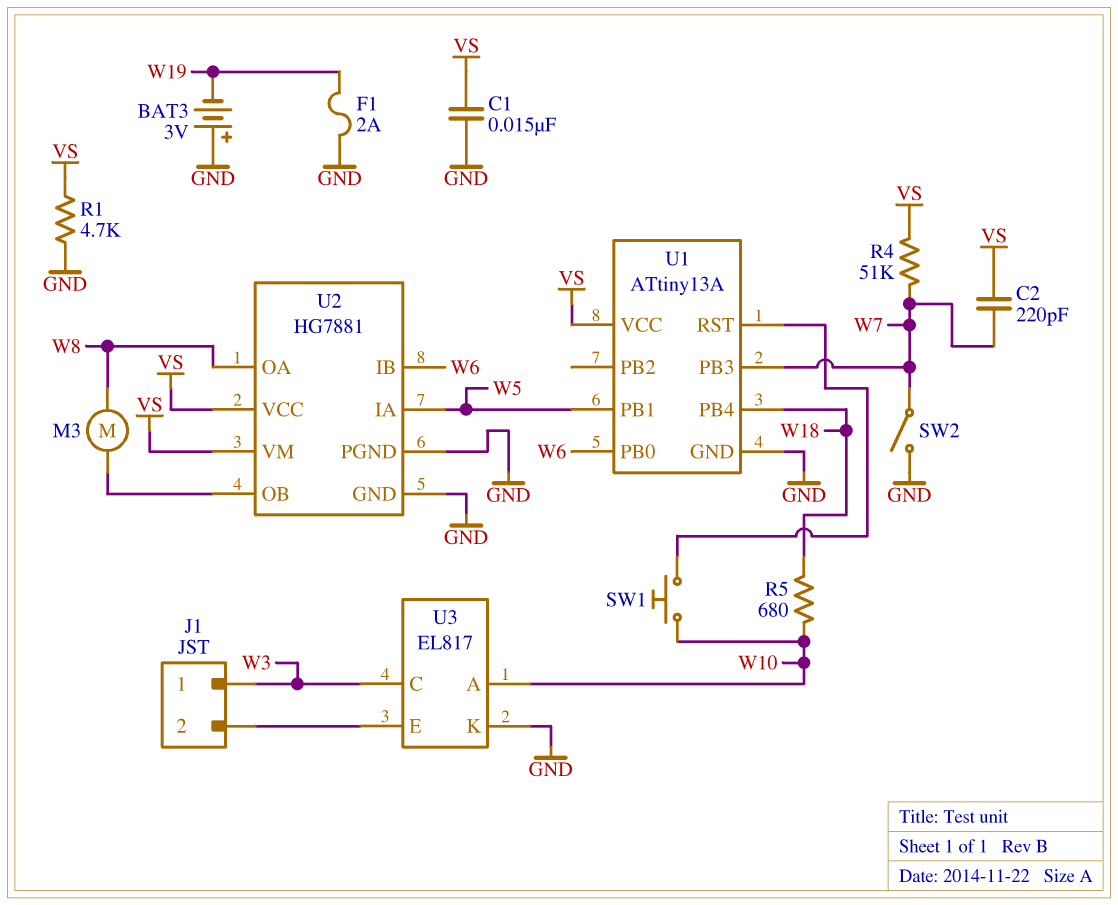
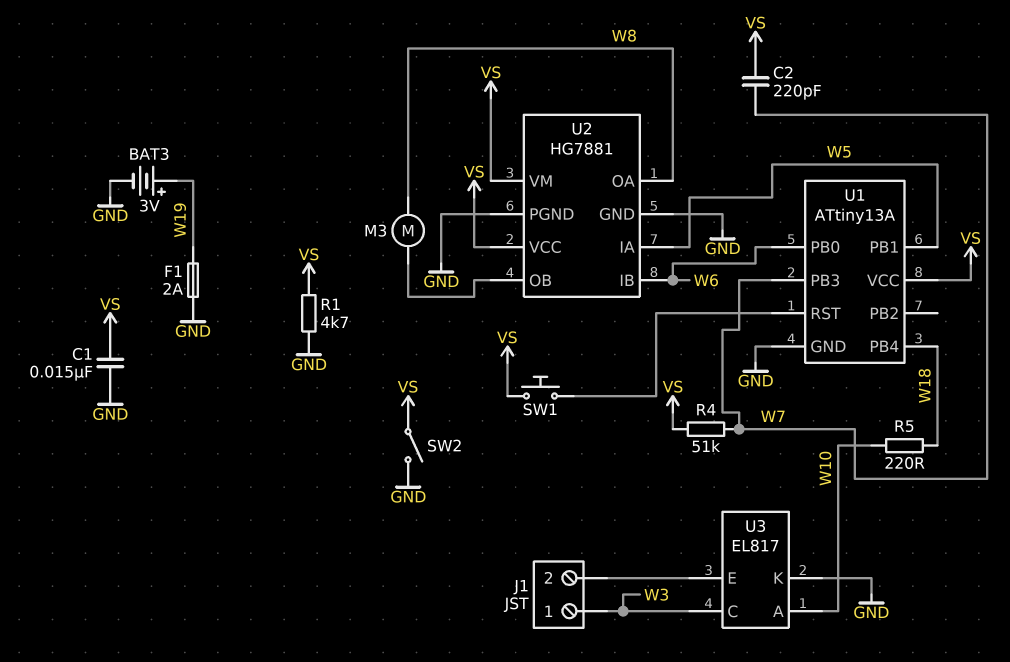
BAT3: 3V (plus GND, minus W19) -> 3V (plus W19, minus GND)
R5: 680 (W10, W18) -> 220 (W10, W18)
SW1: button (U1/RST, W10) -> button (U1/RST, VS)
SW2: switch (GND, W7) -> switch (GND, VS)

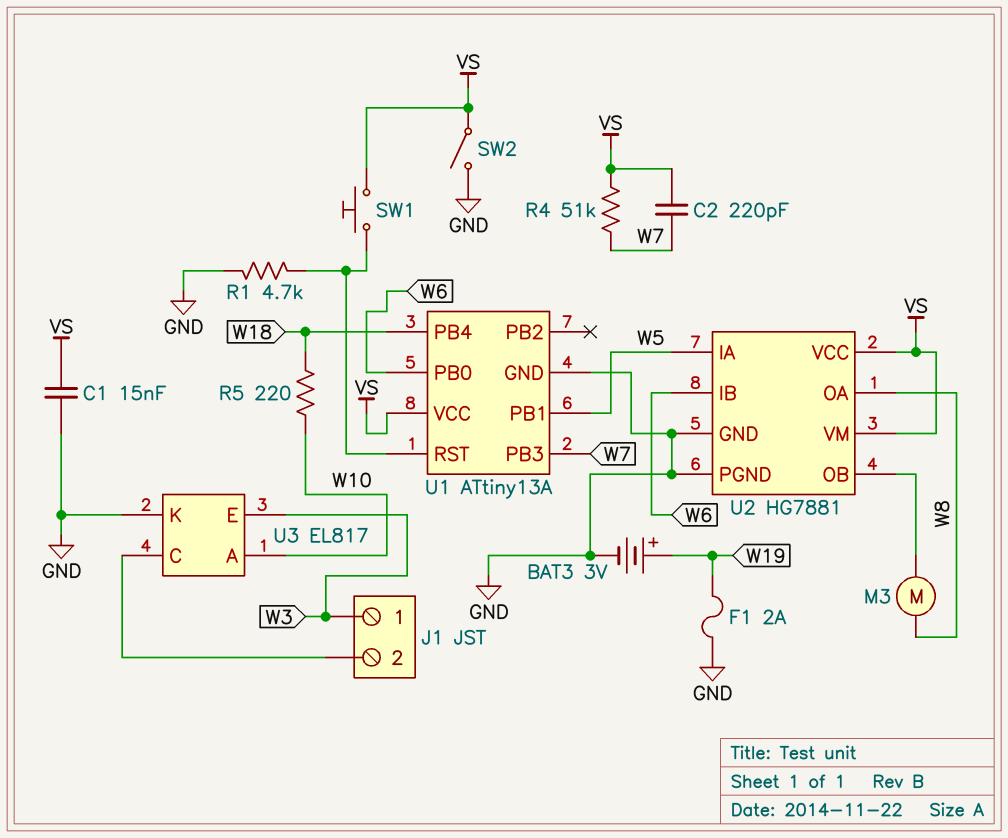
R1: 4.7k (GND, VS) -> 4.7k (GND, U1/RST)
U3 pin C: W3 -> J1/2
U3 pin E: J1/2 -> W3

